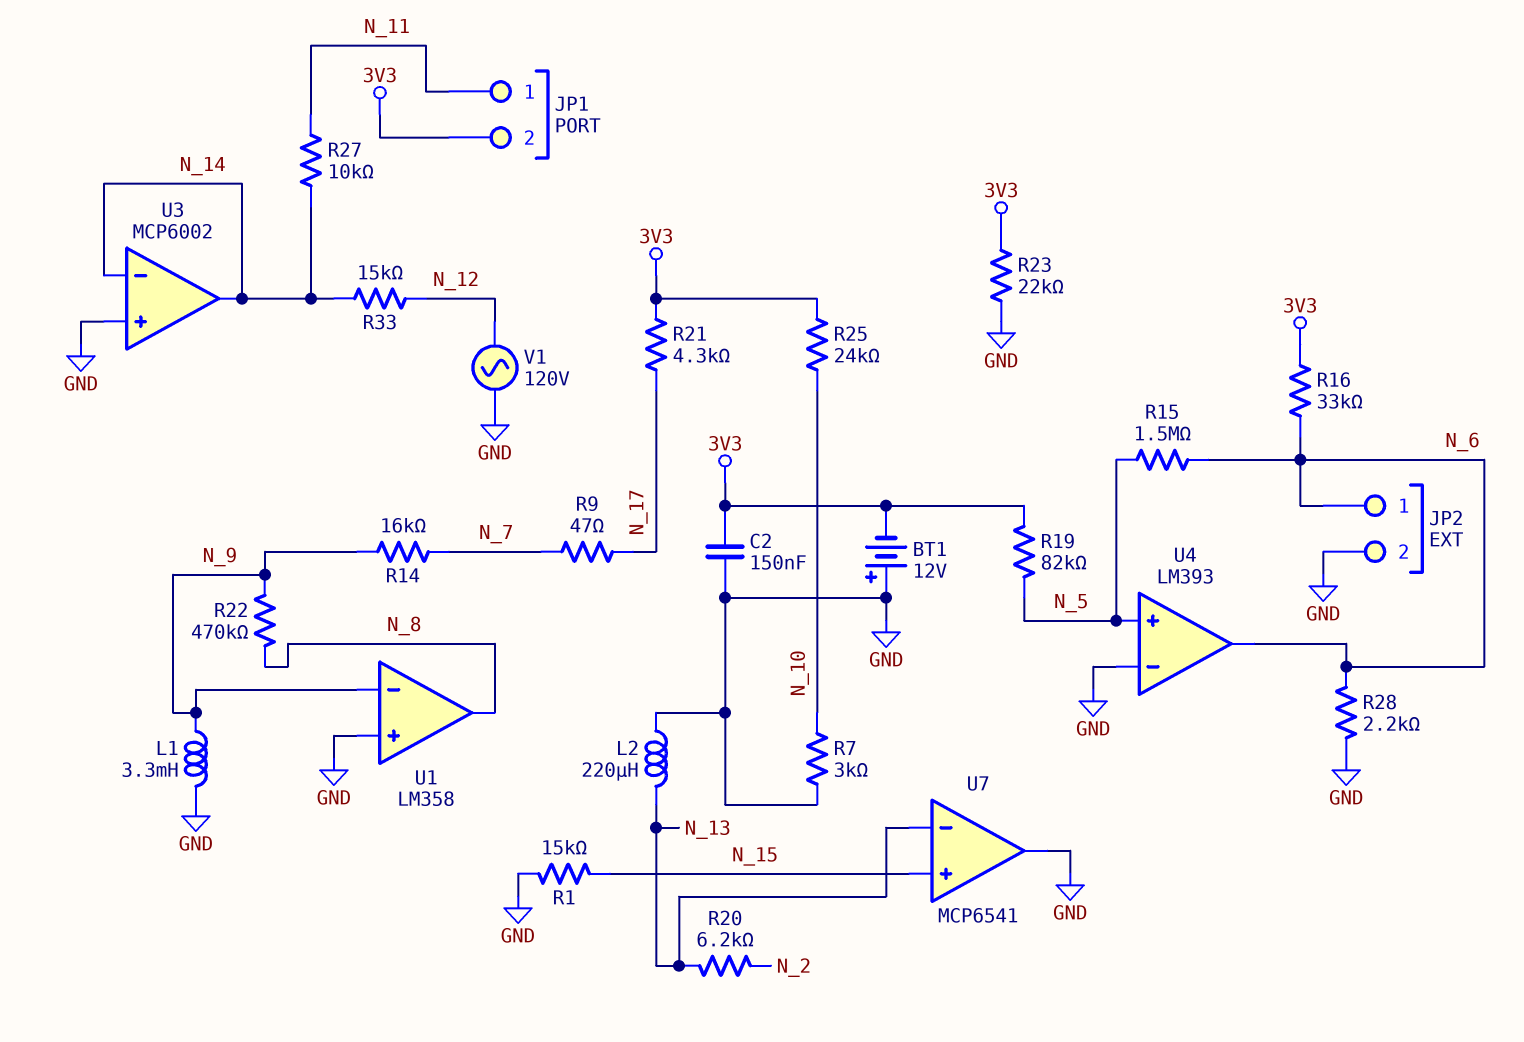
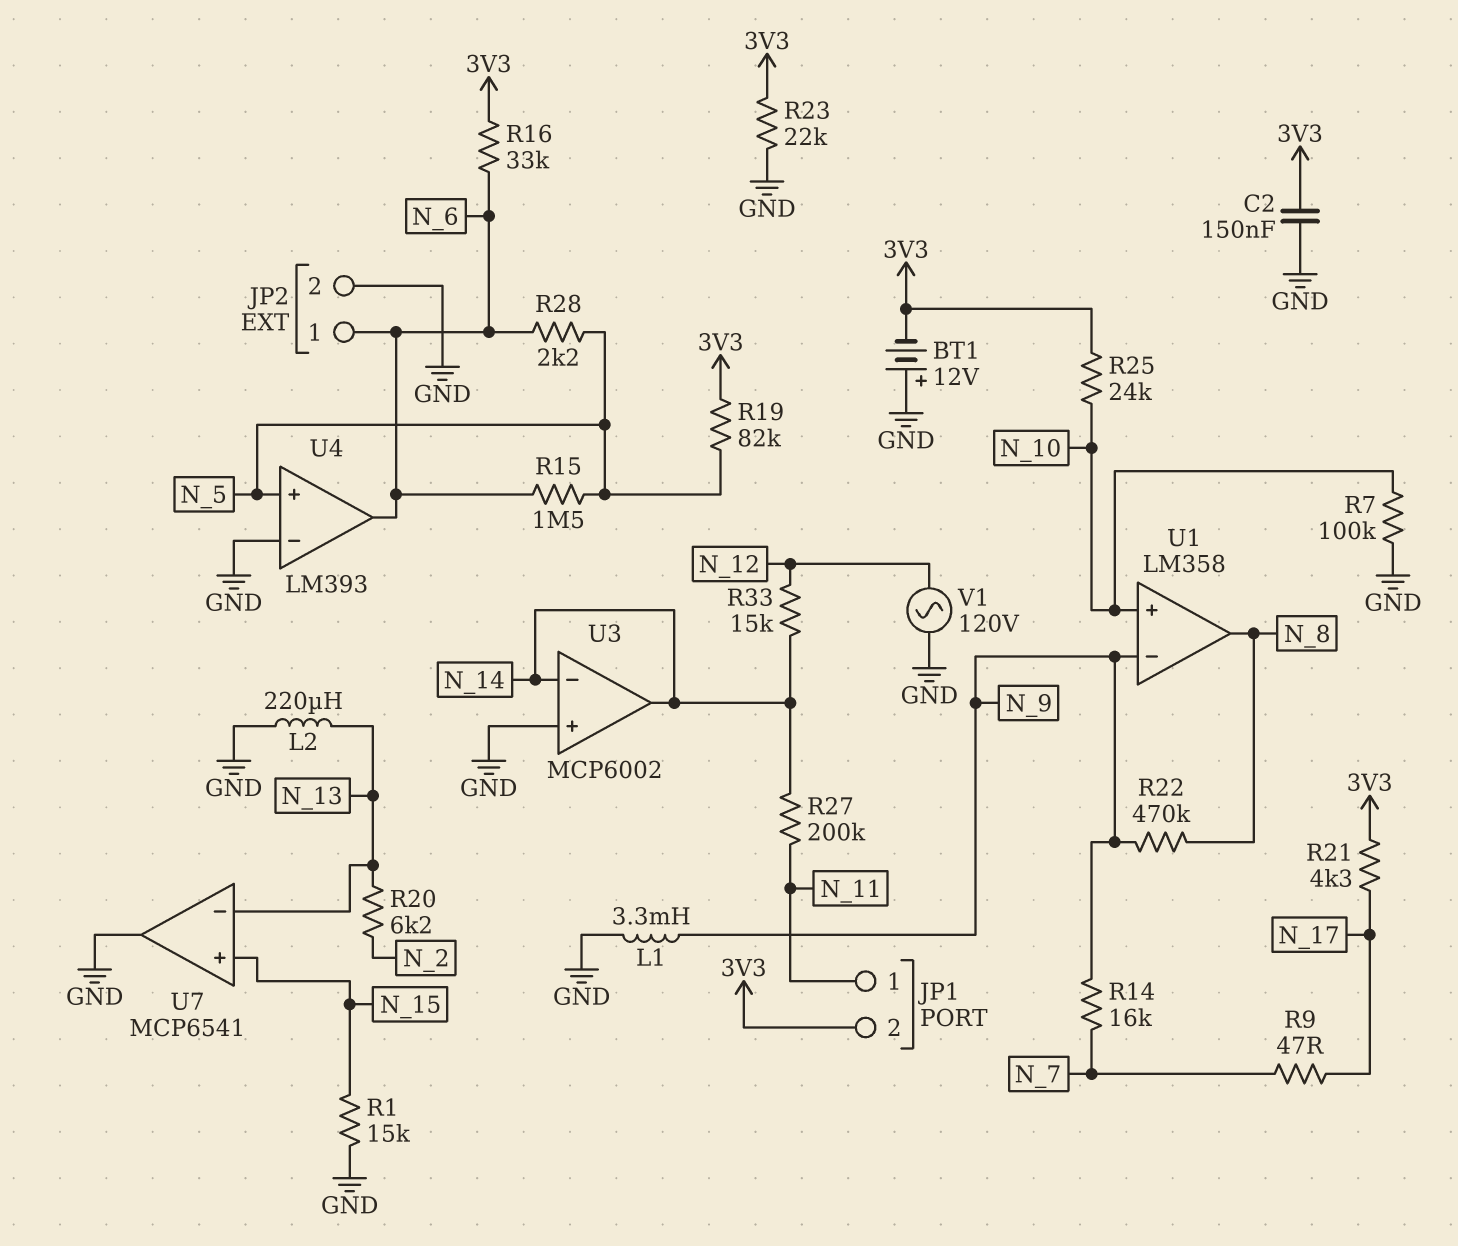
R7: 3k (GND, N_10) -> 100k (GND, N_10)
R27: 10k (N_11, N_14) -> 200k (N_11, N_14)
R28: 2.2k (GND, N_6) -> 2.2k (N_5, N_6)
U1 pin in+: GND -> N_10

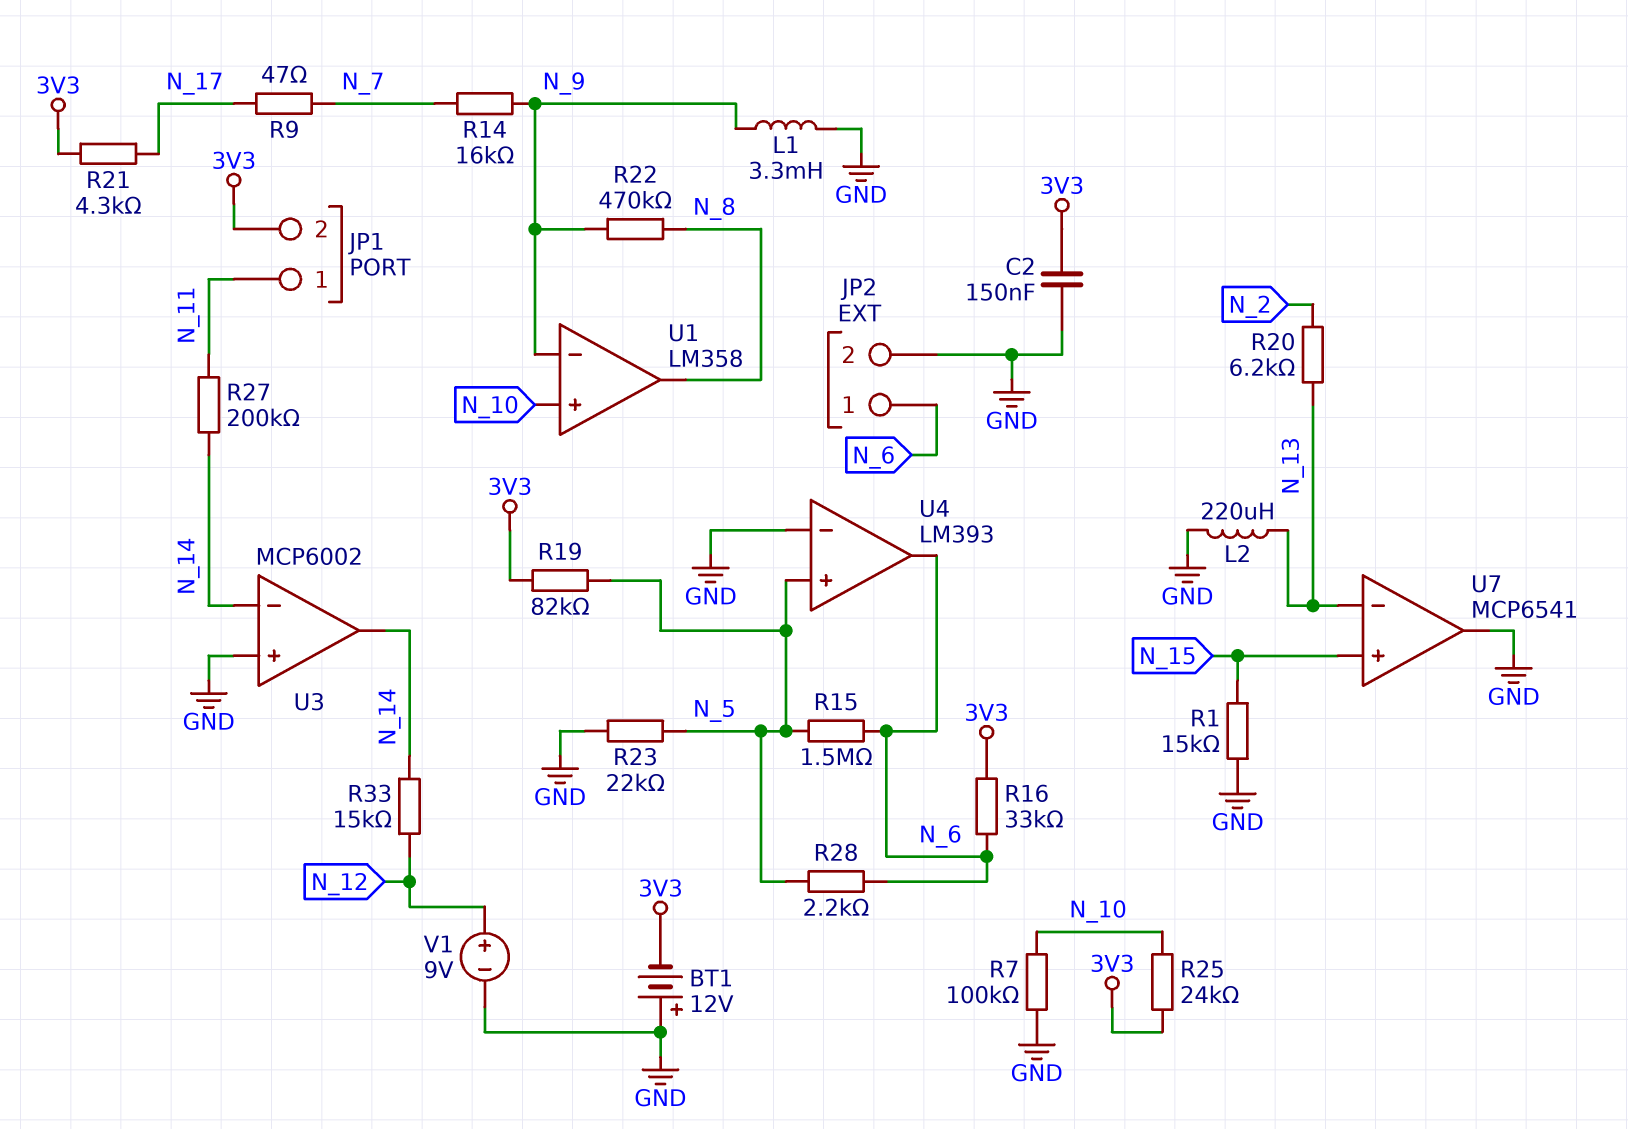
R23: 22k (3V3, GND) -> 22k (GND, N_5)
V1: AC 120V (GND, N_12) -> 9V (plus N_12, minus GND)

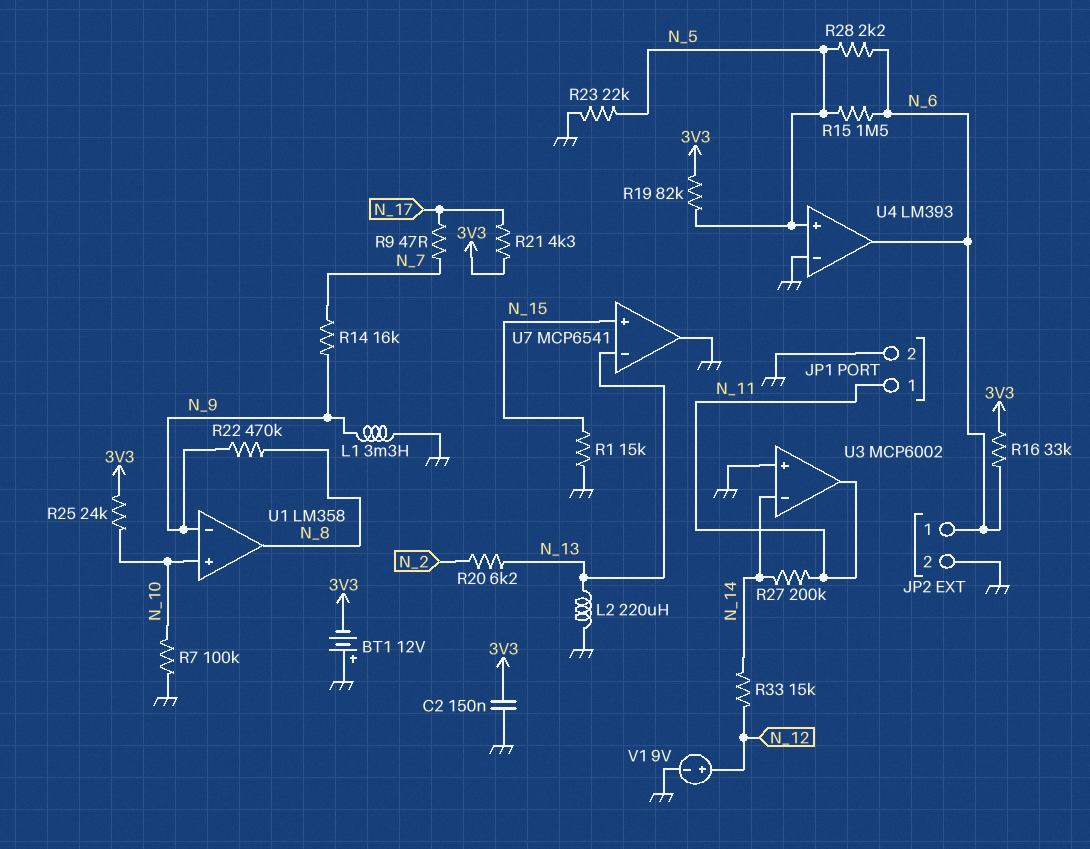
JP1 pin 2: 3V3 -> GND
U3 pin out: N_14 -> N_11

